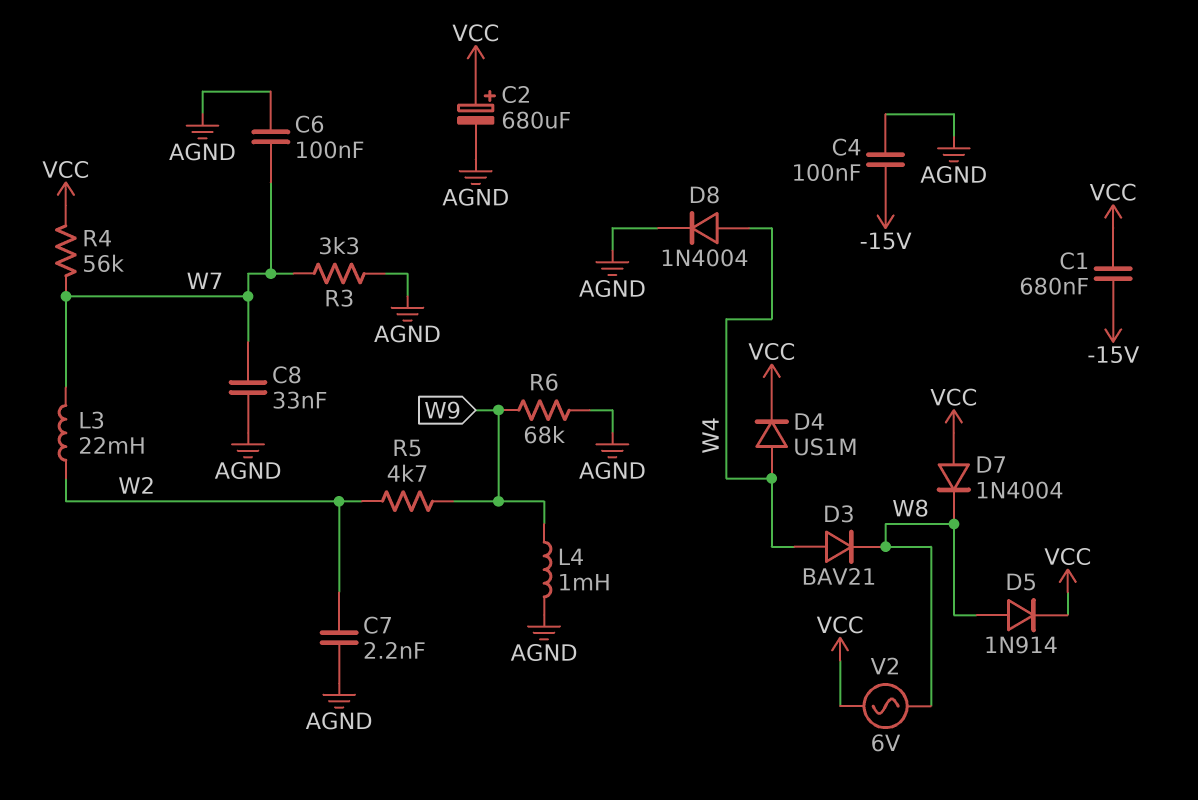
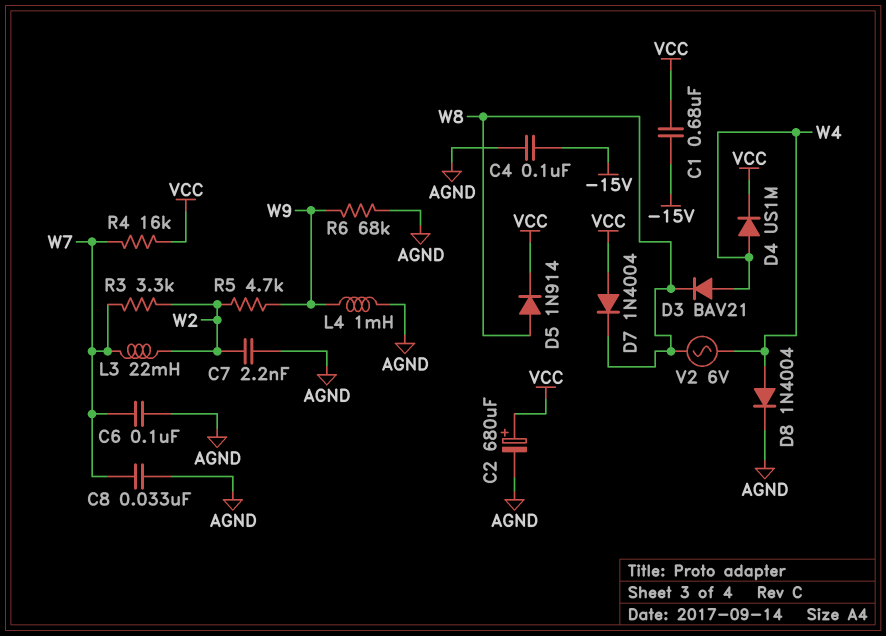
R3: 3.3k (AGND, W7) -> 3.3k (W2, W7)
R4: 56k (VCC, W7) -> 16k (VCC, W7)
V2: AC 6V (VCC, W8) -> AC 6V (W4, W8)

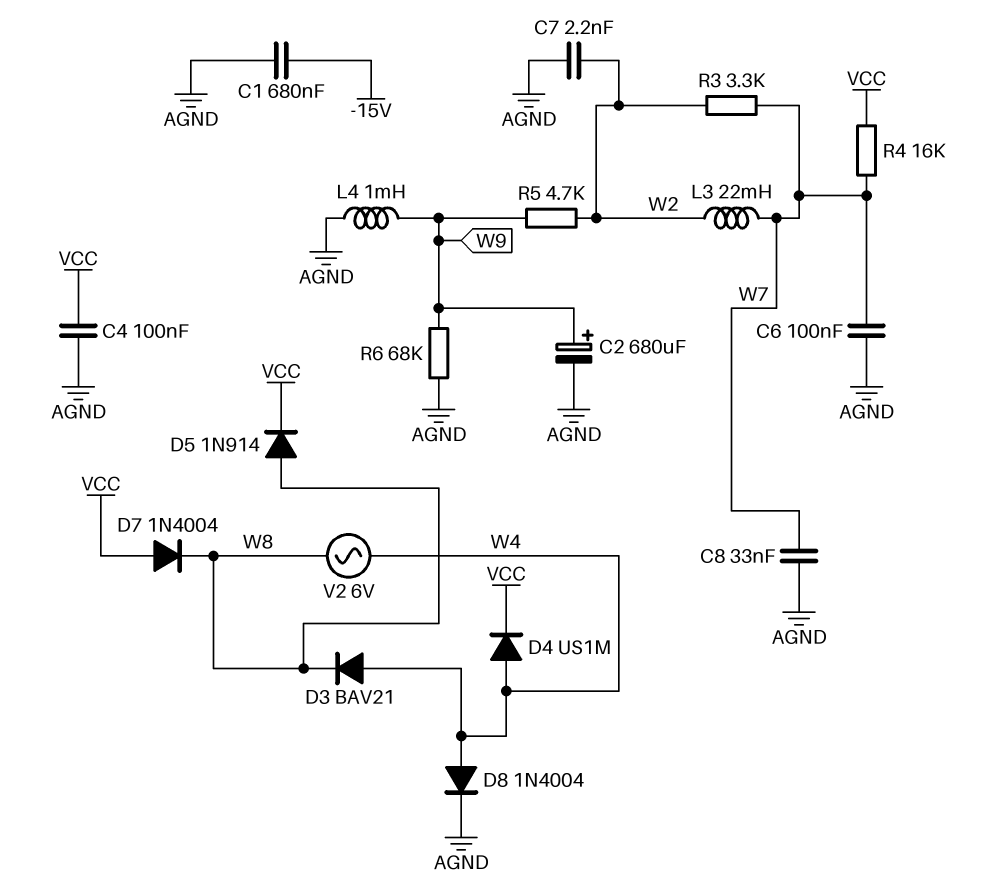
C1: 680nF (-15V, VCC) -> 680nF (-15V, AGND)
C2: 680uF (plus VCC, minus AGND) -> 680uF (plus W9, minus AGND)
C4: 100nF (-15V, AGND) -> 100nF (AGND, VCC)

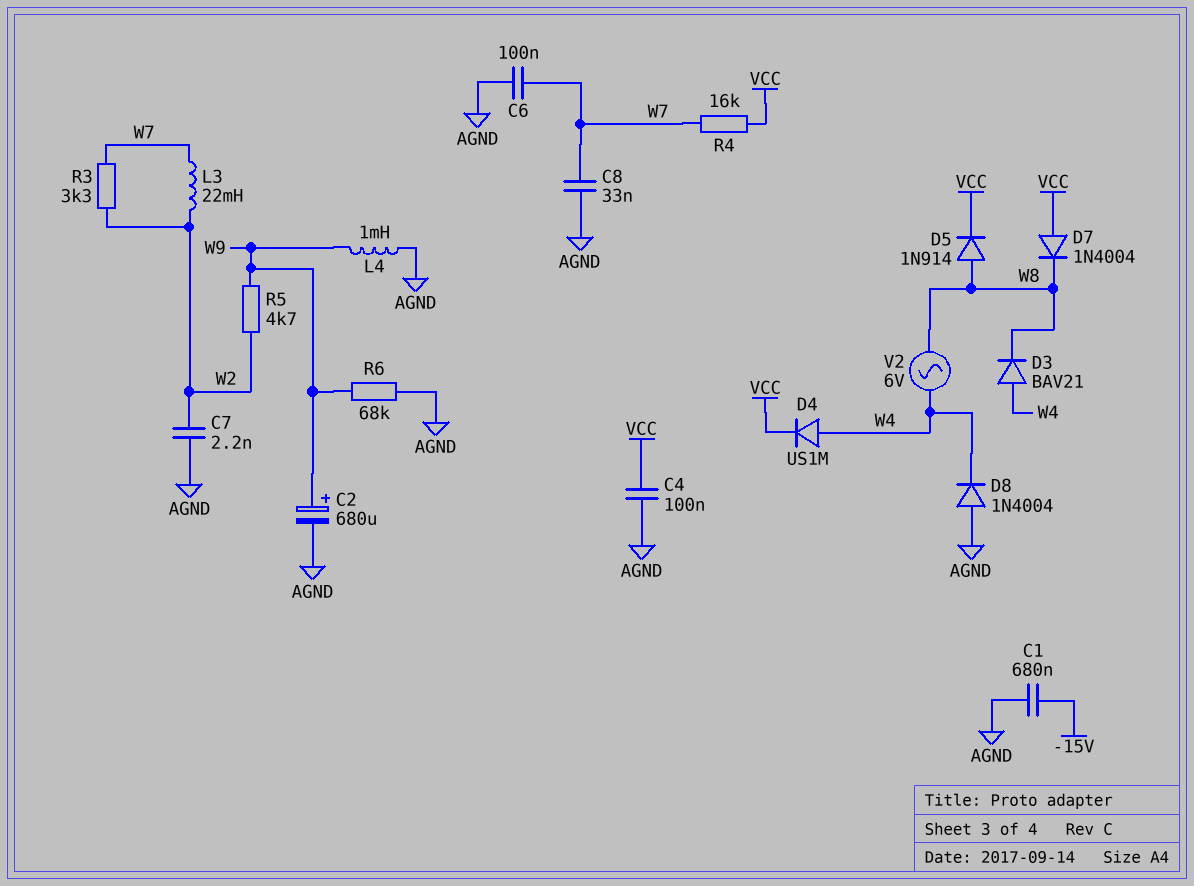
D8: diode 1N4004 (A W4, K AGND) -> diode 1N4004 (A AGND, K W4)

